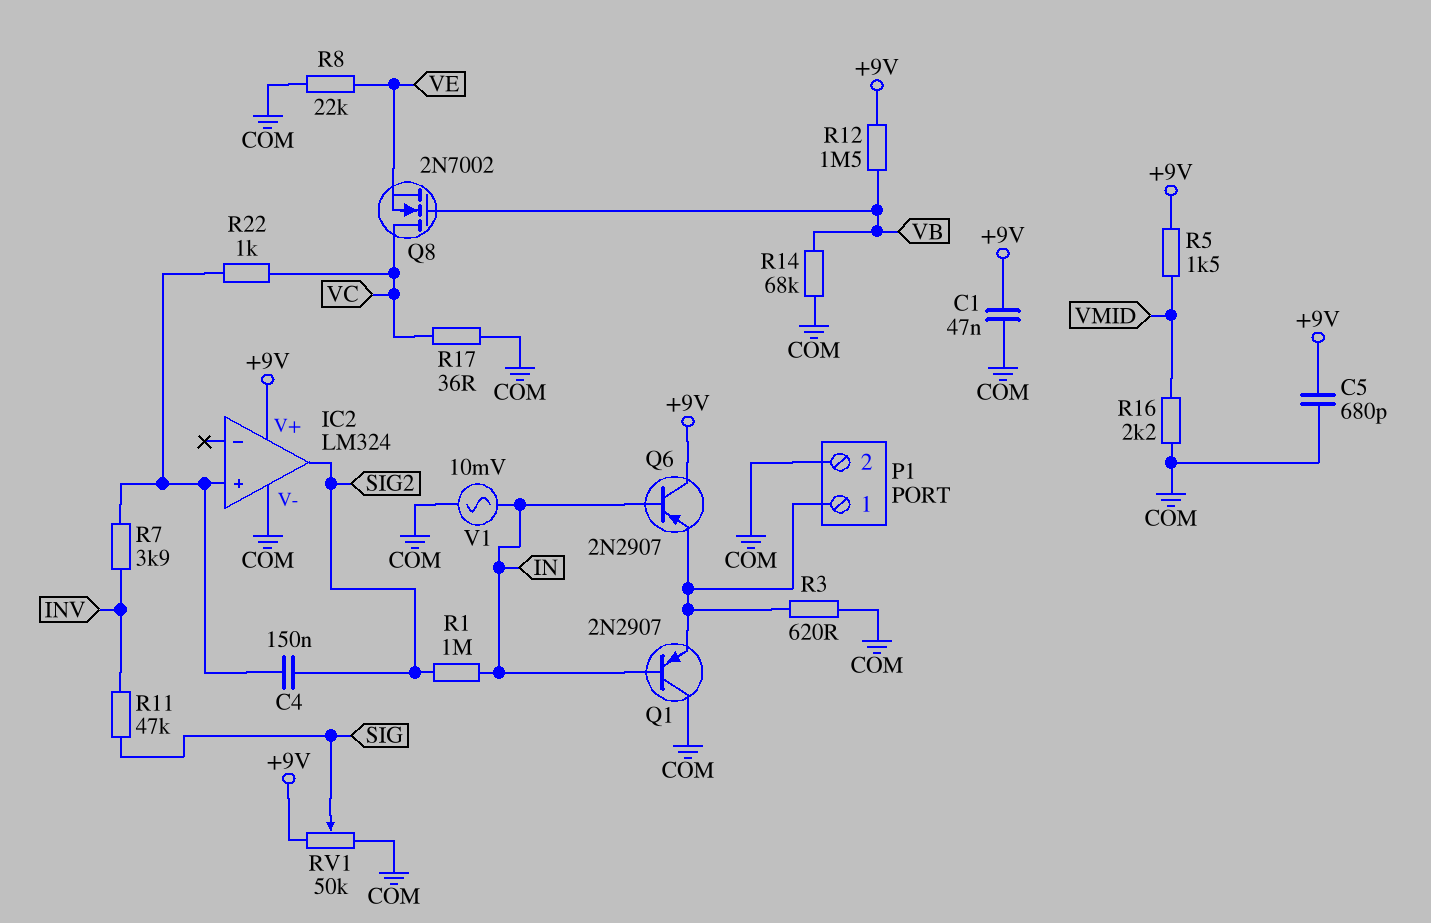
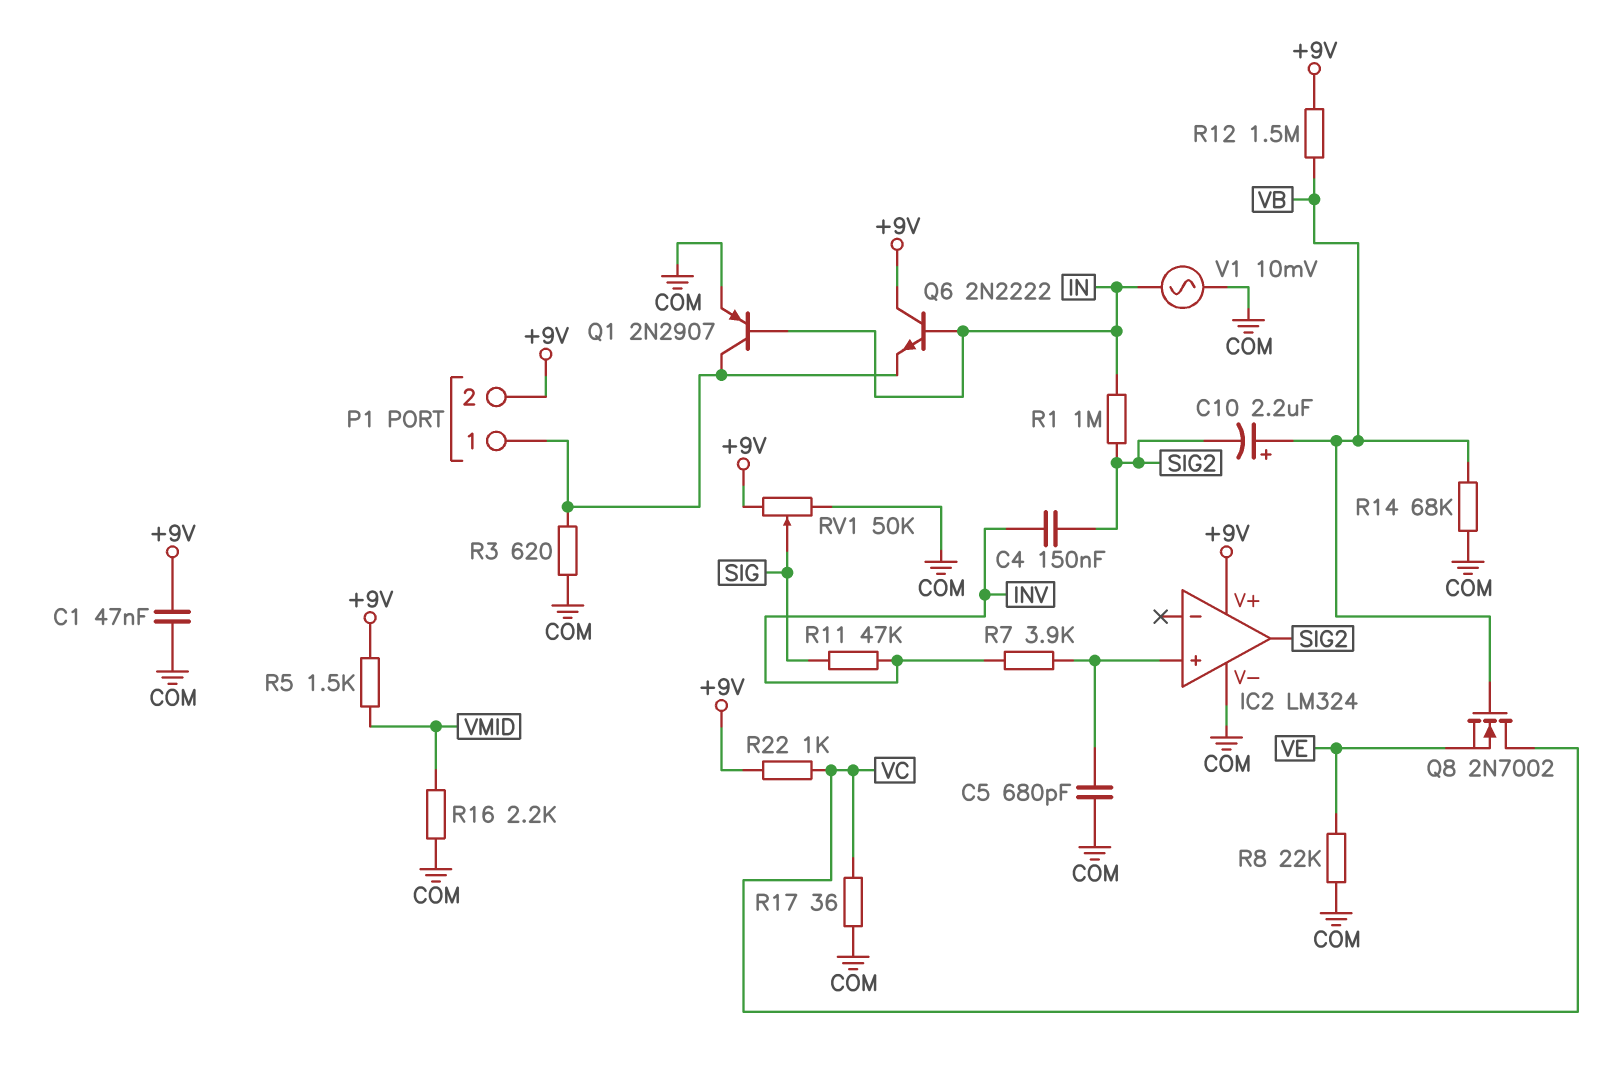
C4: 150nF (IC2/in+, SIG2) -> 150nF (INV, SIG2)
C5: 680pF (+9V, COM) -> 680pF (COM, IC2/in+)
C10: none -> 2.2uF (plus VB, minus SIG2)
P1 pin 2: COM -> +9V
Q1: PNP 2N2907 (B IN, C COM, E P1/1) -> PNP 2N2907 (B IN, C P1/1, E COM)
Q6: PNP 2N2907 (B IN, C +9V, E P1/1) -> NPN 2N2222 (B IN, C +9V, E P1/1)
R22: 1k (IC2/in+, VC) -> 1k (+9V, VC)

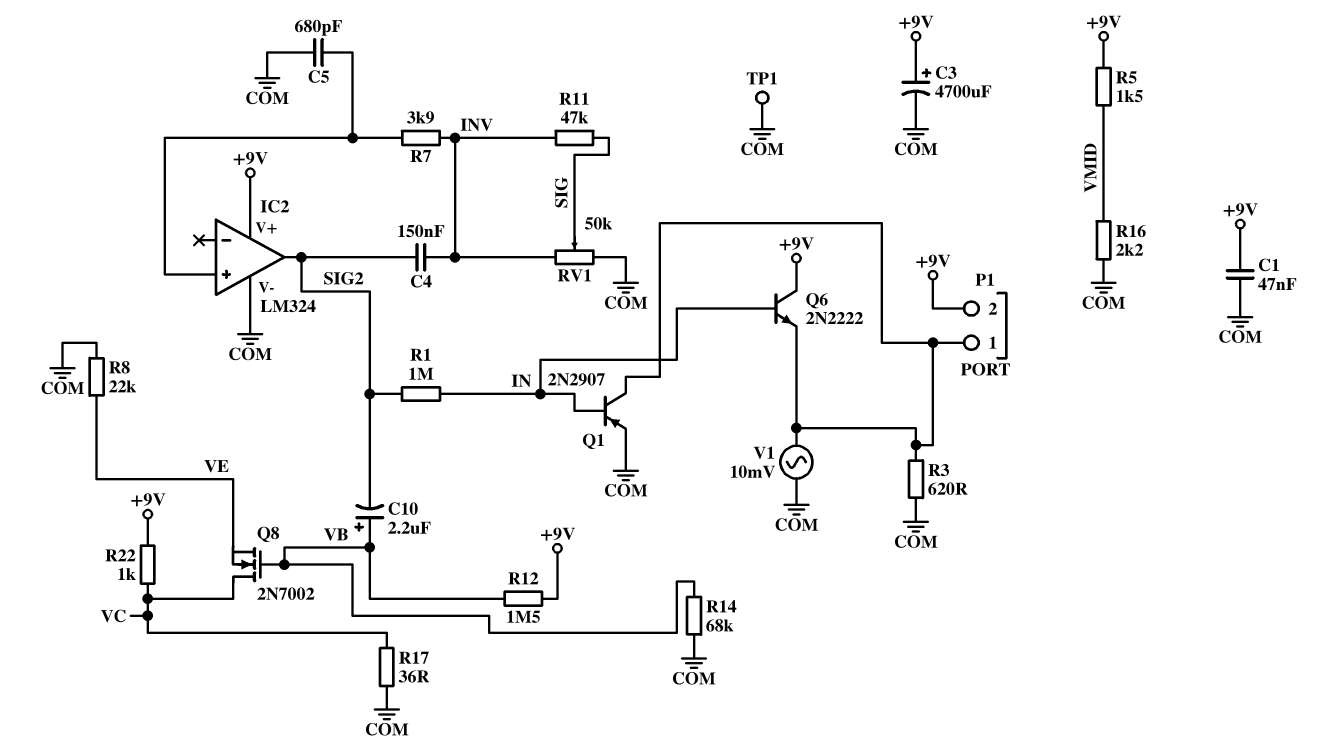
C3: none -> 4700uF (plus +9V, minus COM)
RV1: 50k (+9V, COM, wiper SIG) -> 50k (COM, INV, wiper SIG)
TP1: none -> test point (COM)
V1: AC 10mV (COM, IN) -> AC 10mV (COM, P1/1)

